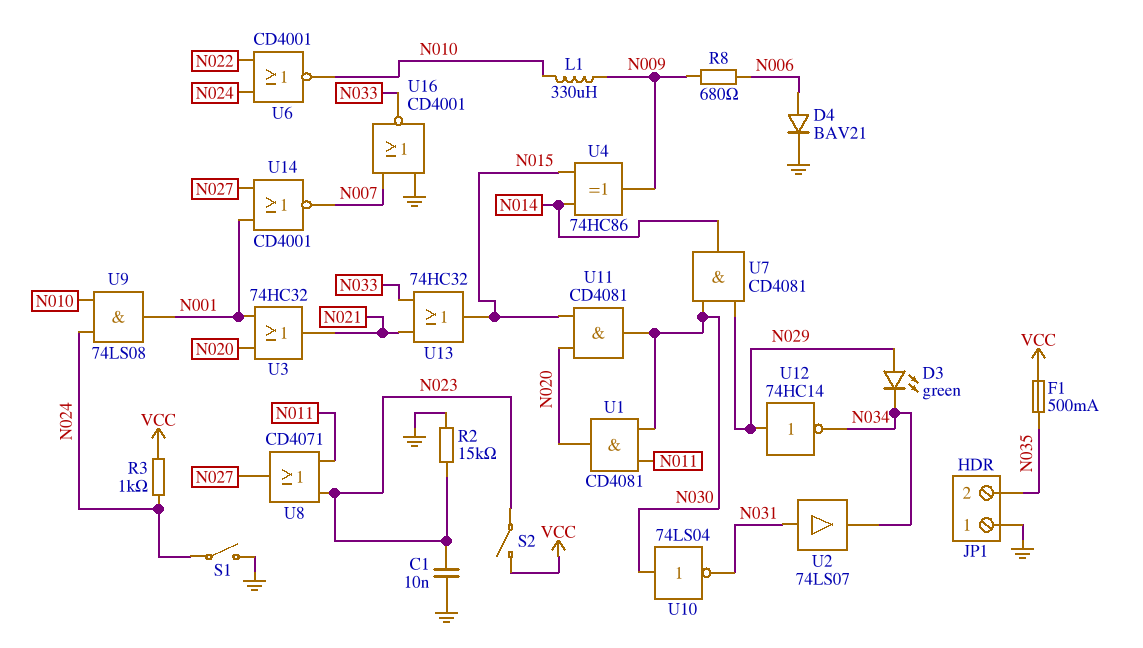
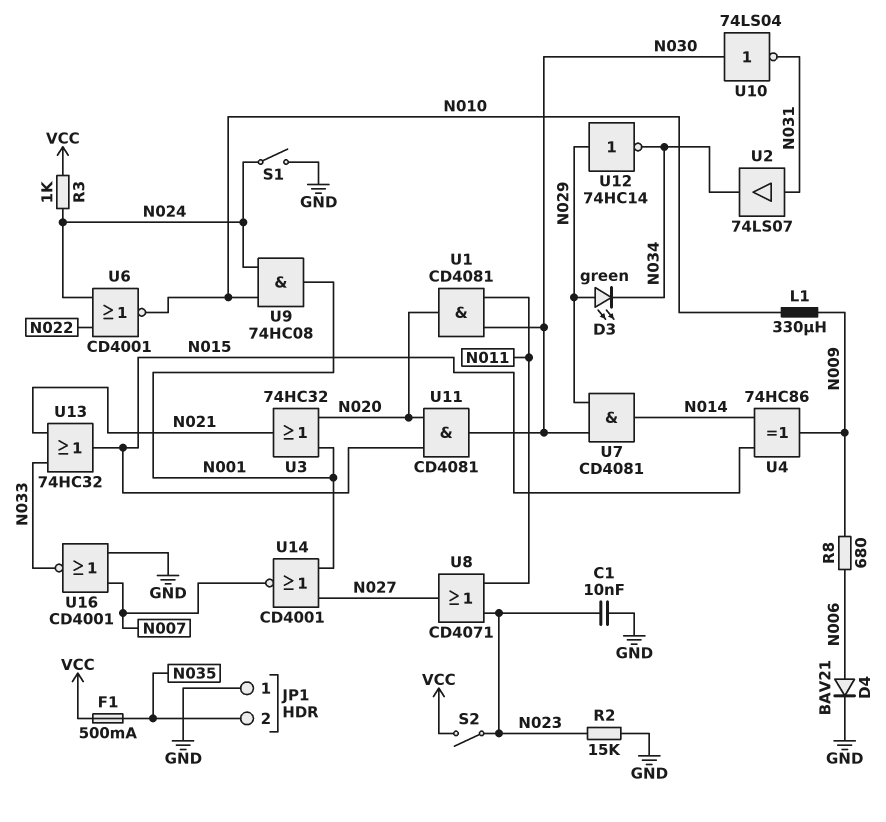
U9: AND 74LS08 (in N010, in N024, out N001) -> AND 74HC08 (in N010, in N024, out N001)

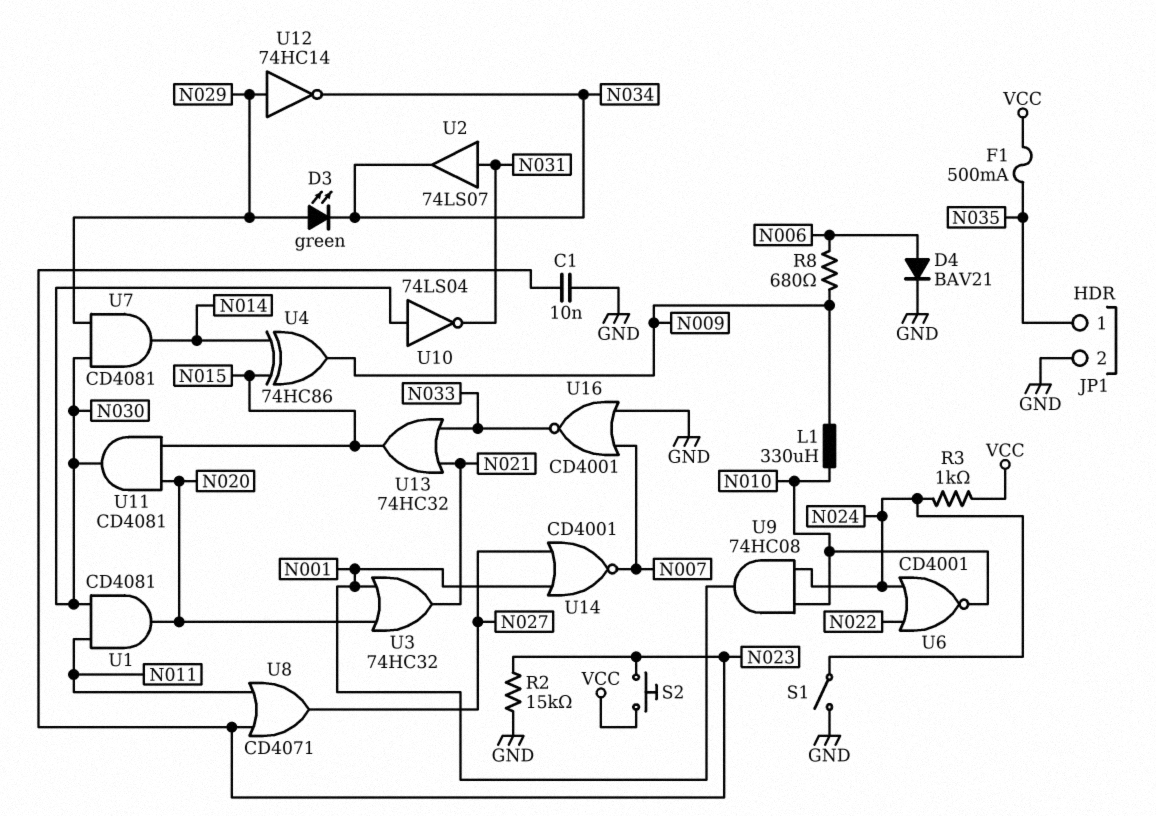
JP1 pin 1: GND -> N035
JP1 pin 2: N035 -> GND
S2: switch (N023, VCC) -> button (N023, VCC)

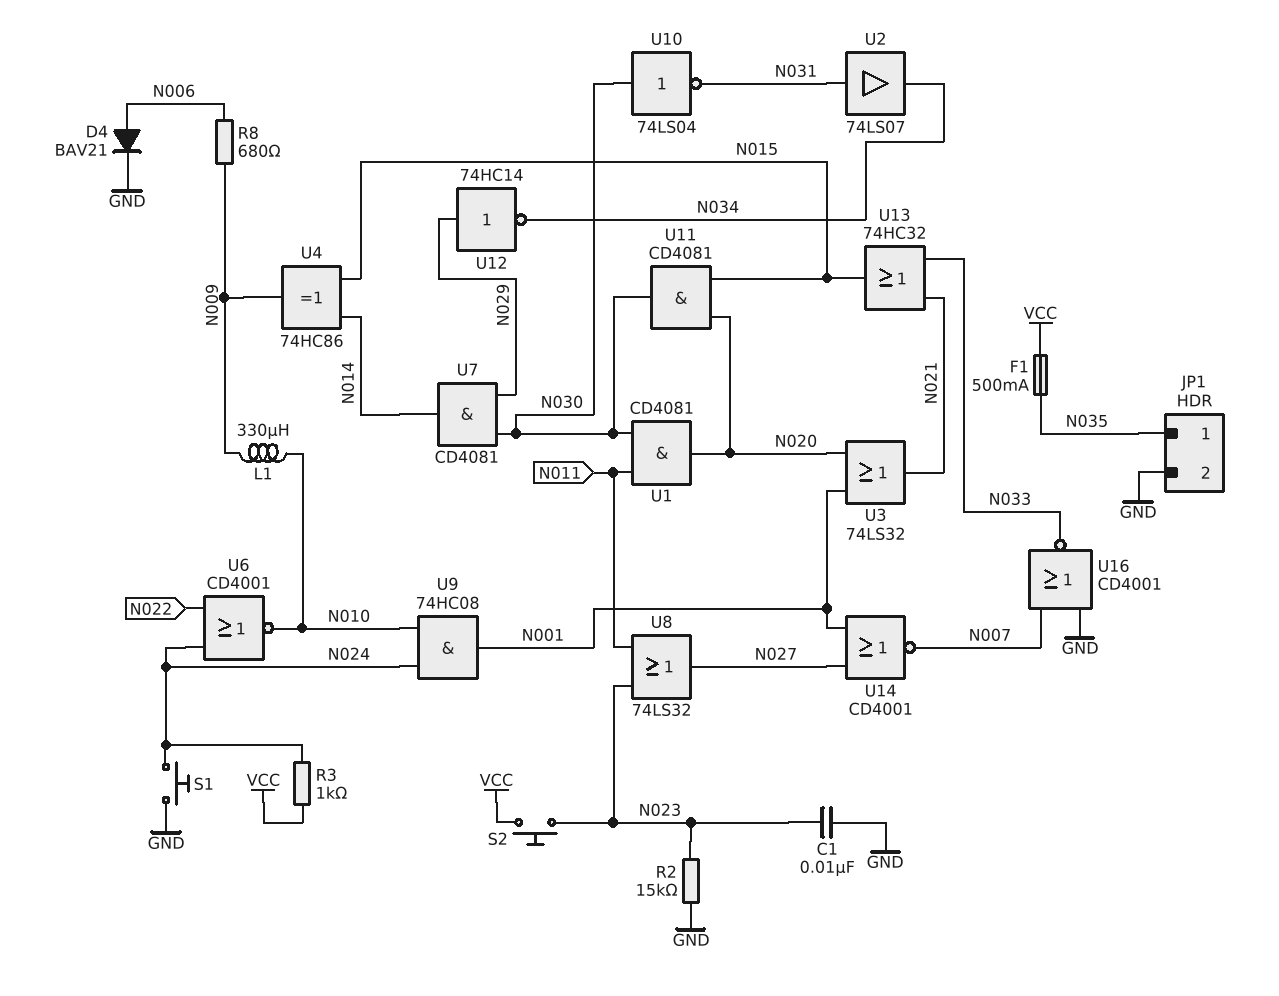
D3: LED green (A N029, K N034) -> none
S1: switch (GND, N024) -> button (GND, N024)
U3: OR 74HC32 (in N001, in N020, out N021) -> OR 74LS32 (in N001, in N020, out N021)
U8: OR CD4071 (in N011, in N023, out N027) -> OR 74LS32 (in N011, in N023, out N027)

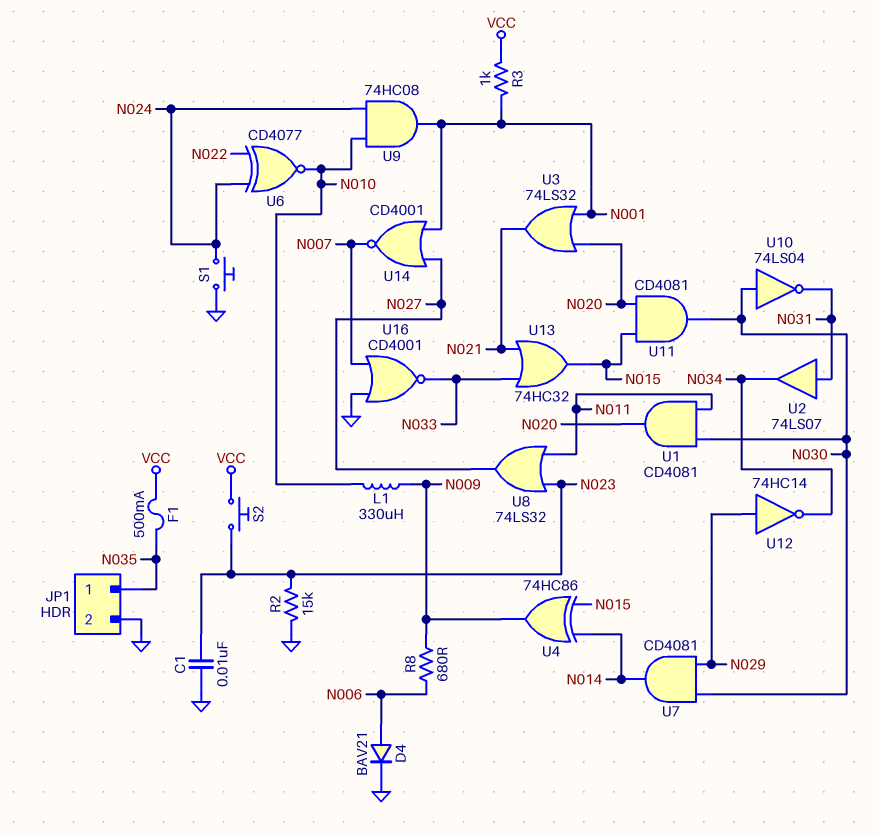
R3: 1k (N024, VCC) -> 1k (N001, VCC)
U6: NOR CD4001 (in N022, in N024, out N010) -> XNOR CD4077 (in N022, in N024, out N010)

